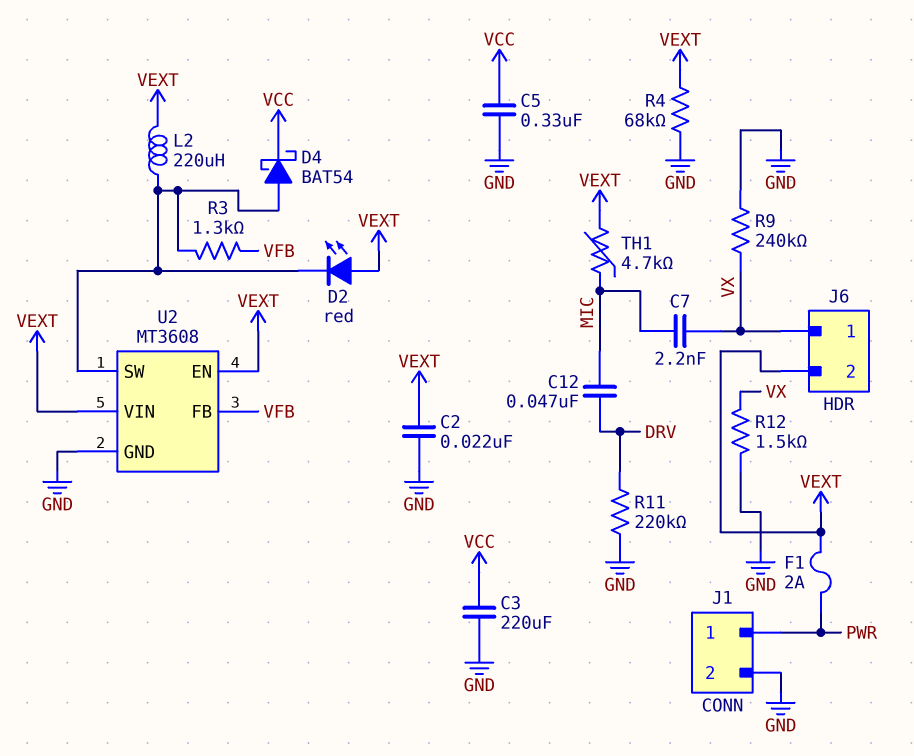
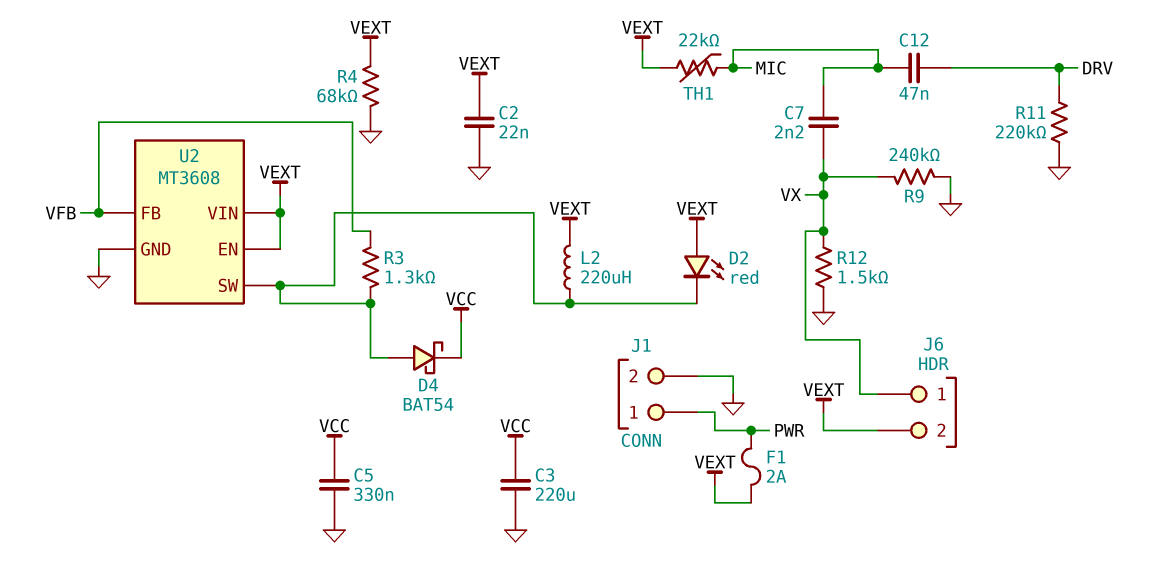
TH1: 4.7k (MIC, VEXT) -> 22k (MIC, VEXT)

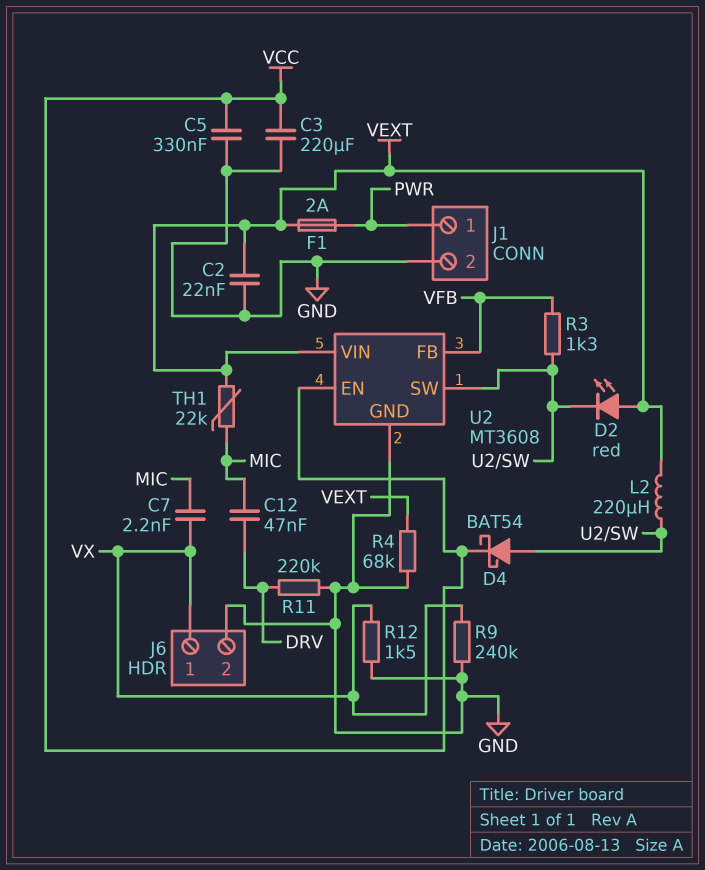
J6 pin 2: VEXT -> GND
U2 pin EN: VEXT -> VCC

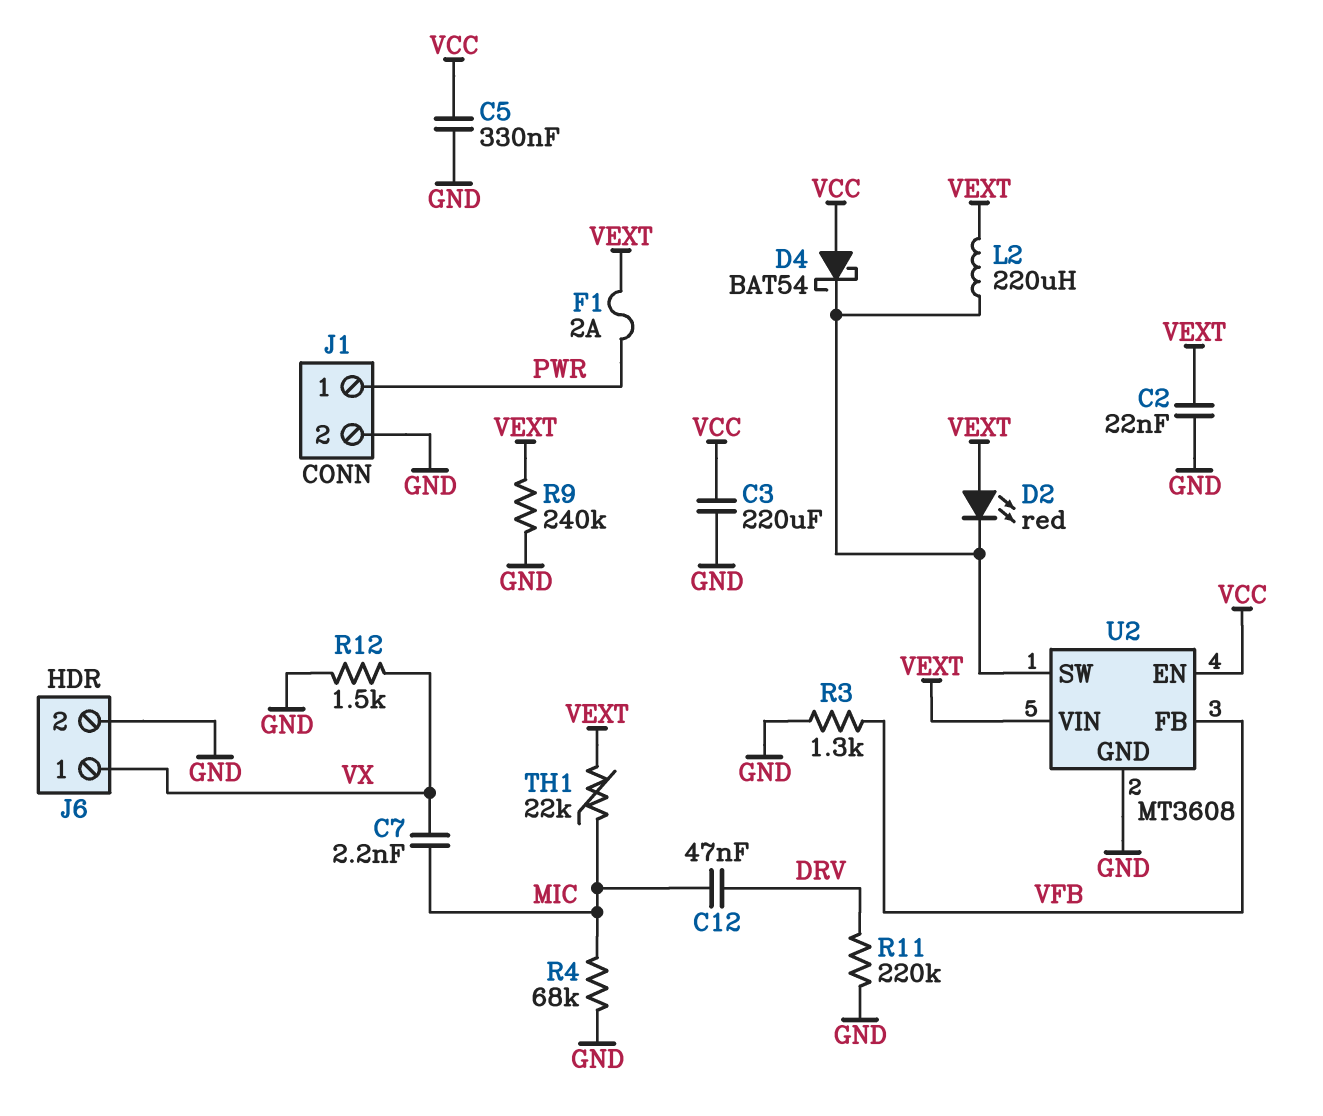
D4: schottky BAT54 (A U2/SW, K VCC) -> schottky BAT54 (A VCC, K U2/SW)
R3: 1.3k (U2/SW, VFB) -> 1.3k (GND, VFB)
R4: 68k (GND, VEXT) -> 68k (GND, MIC)
R9: 240k (GND, VX) -> 240k (GND, VEXT)

